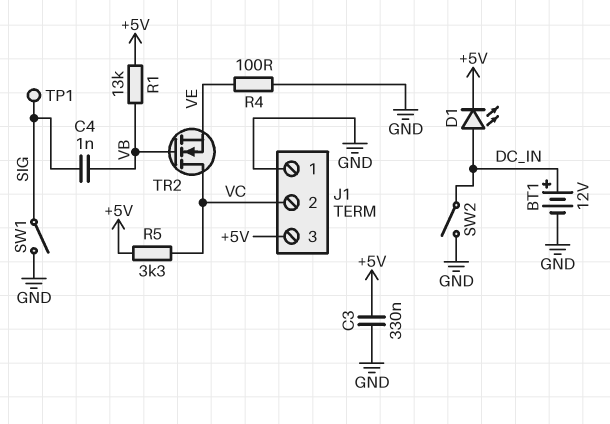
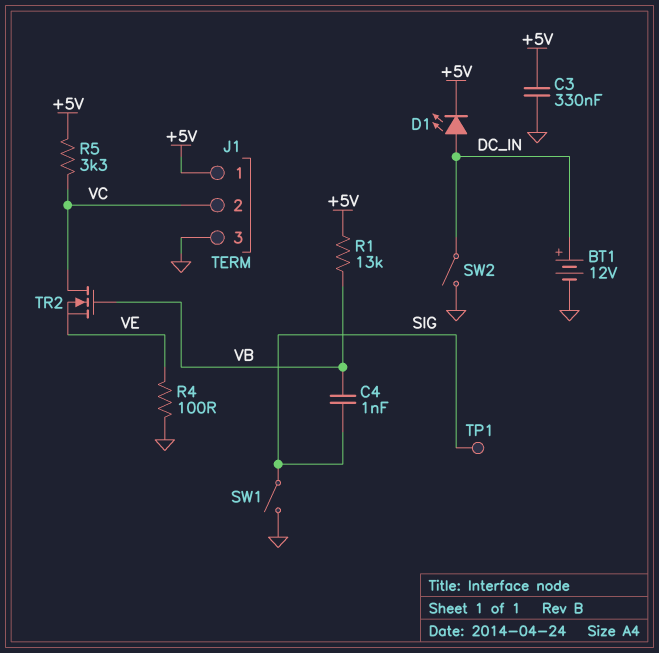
J1 pin 1: GND -> +5V
J1 pin 3: +5V -> GND

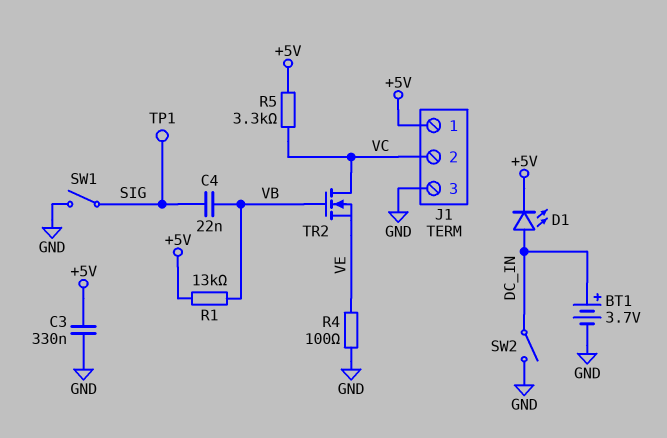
BT1: 12V (plus DC_IN, minus GND) -> 3.7V (plus DC_IN, minus GND)
C4: 1nF (SIG, VB) -> 22nF (SIG, VB)

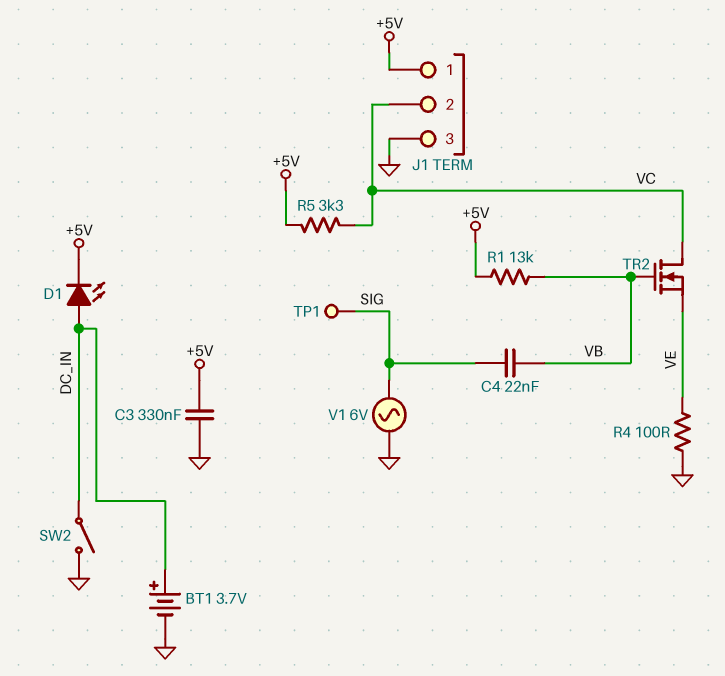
SW1: switch (GND, SIG) -> none
V1: none -> AC 6V (GND, SIG)

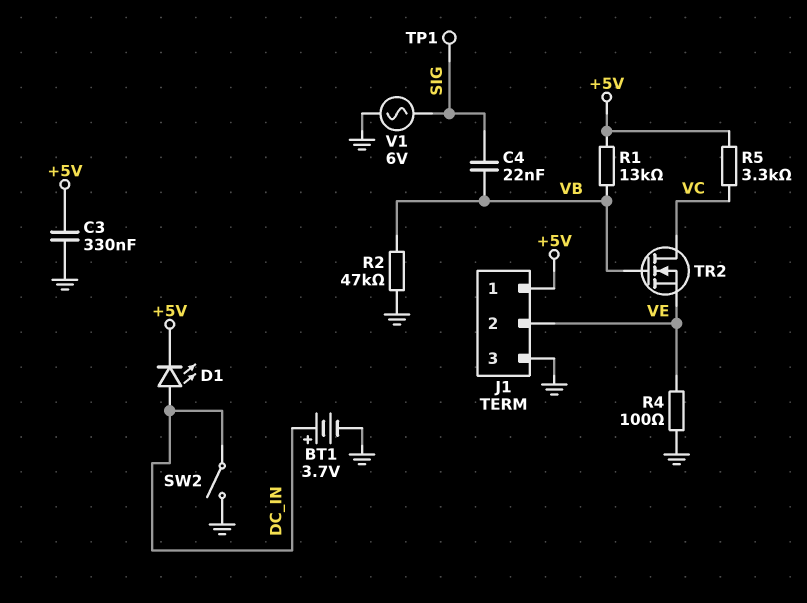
J1 pin 2: VC -> VE
R2: none -> 47k (GND, VB)

